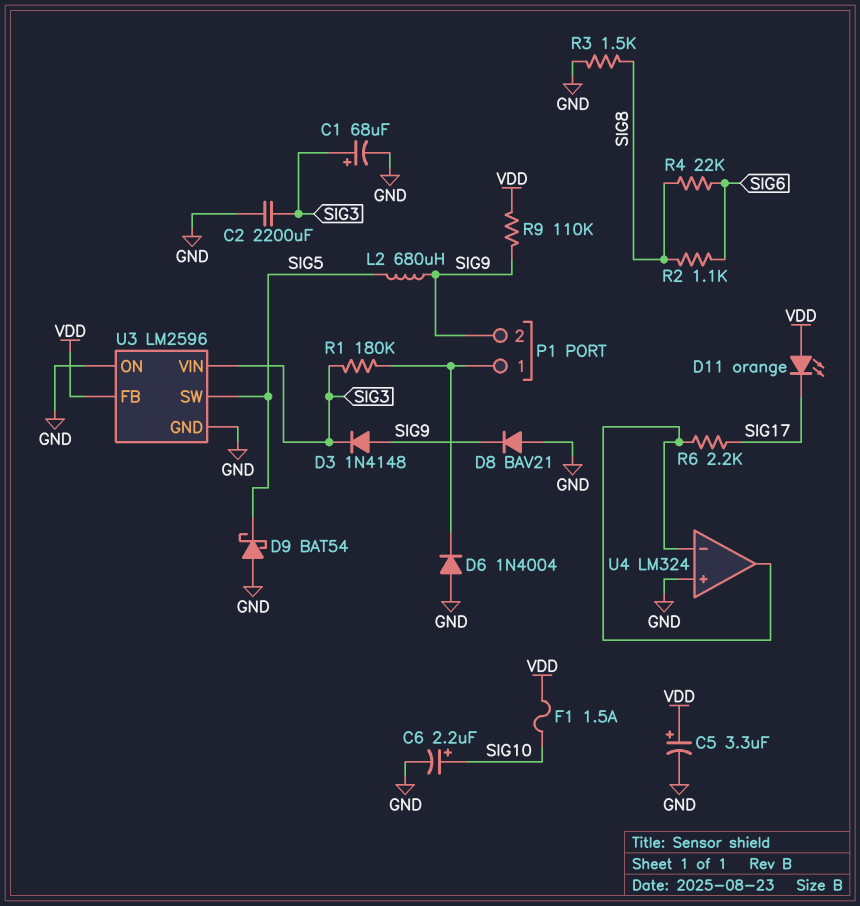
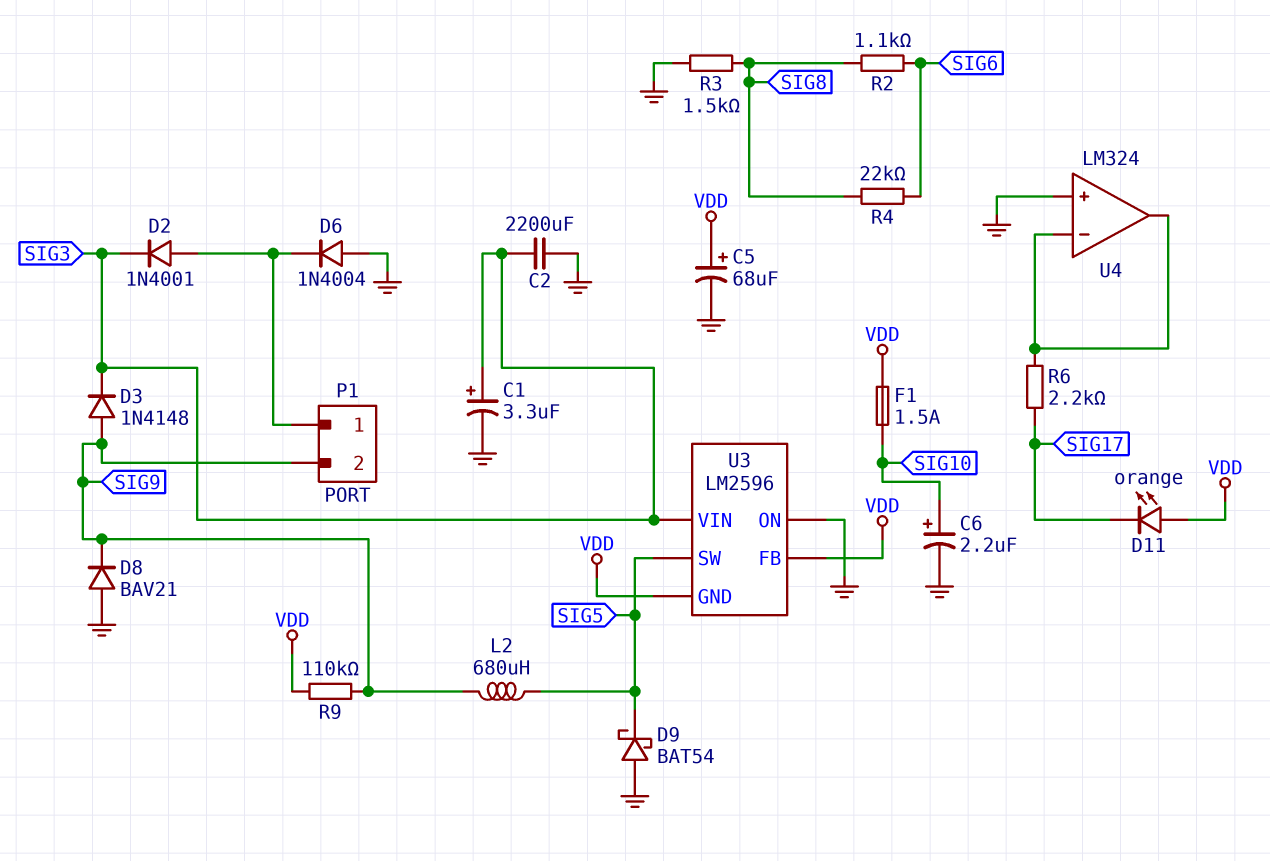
C1: 68uF (plus SIG3, minus GND) -> 3.3uF (plus SIG3, minus GND)
C5: 3.3uF (plus VDD, minus GND) -> 68uF (plus VDD, minus GND)
D2: none -> diode 1N4001 (A P1/1, K SIG3)
R1: 180k (P1/1, SIG3) -> none
U3 pin GND: GND -> VDD

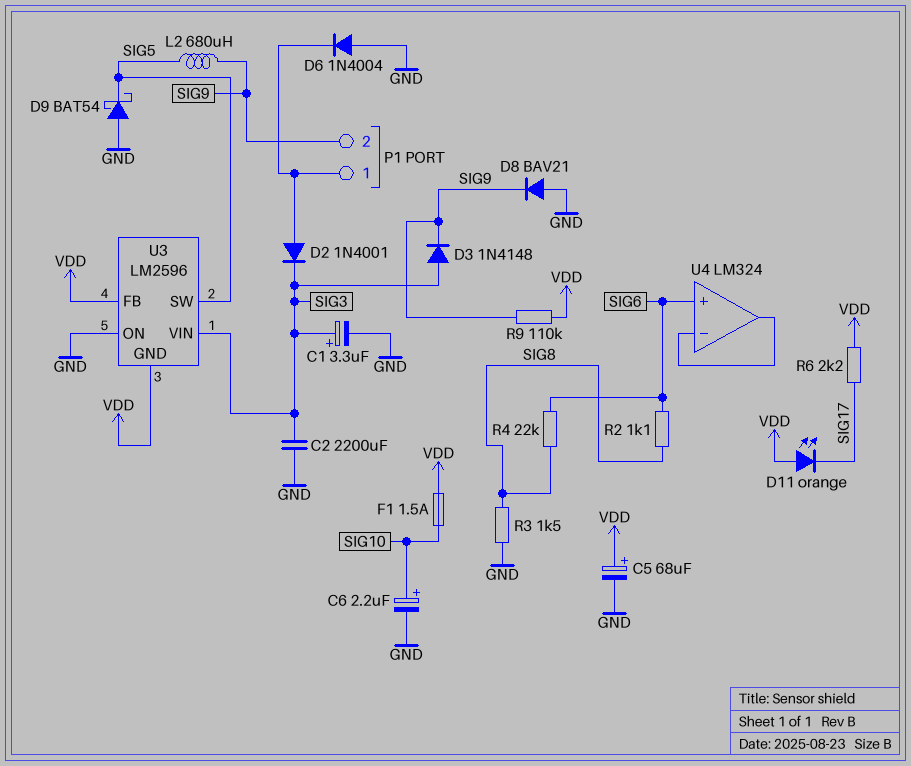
D3: diode 1N4148 (A SIG9, K SIG3) -> diode 1N4148 (A SIG3, K SIG9)
R6: 2.2k (SIG17, U4/in-) -> 2.2k (SIG17, VDD)
U4 pin in+: GND -> SIG6

